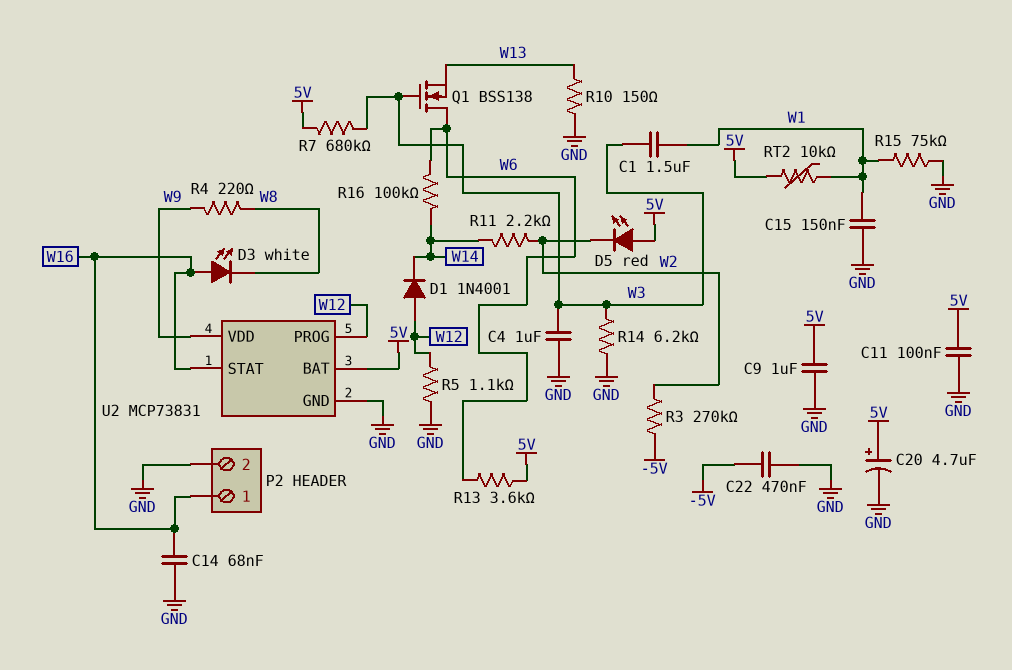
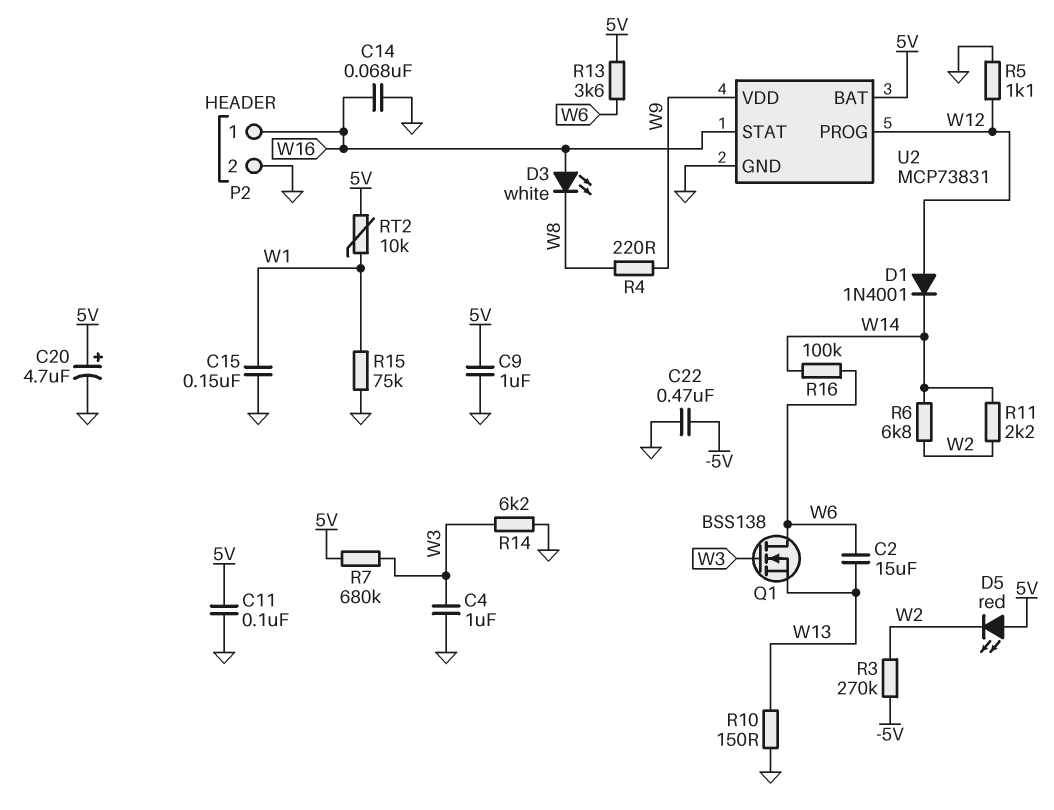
C1: 1.5uF (W1, W3) -> none
C2: none -> 15uF (W6, W13)
R6: none -> 6.8k (W2, W14)

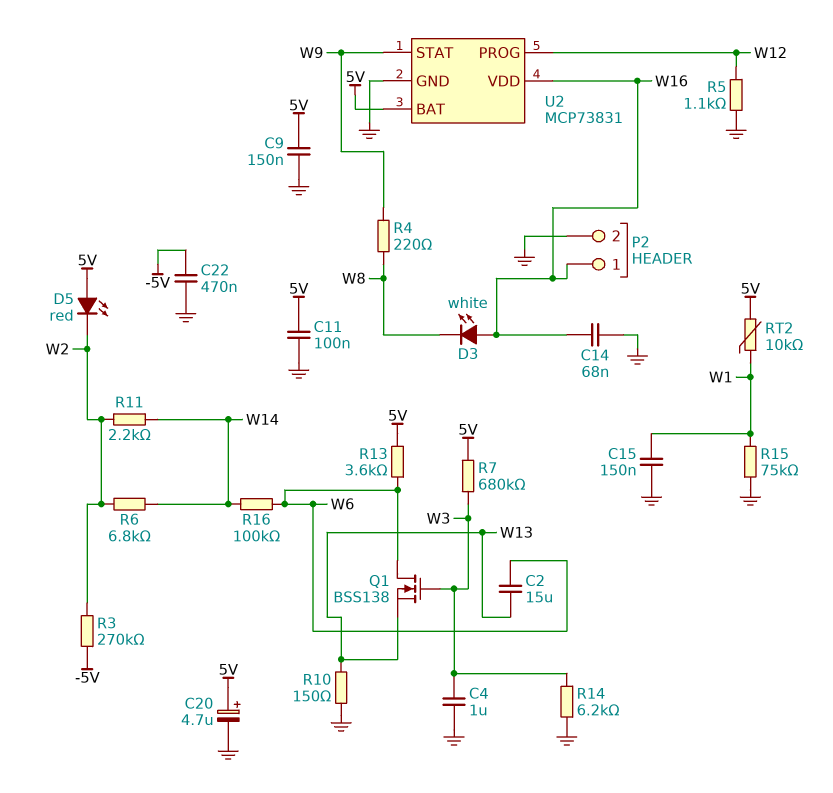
C9: 1uF (5V, GND) -> 150nF (5V, GND)
D1: diode 1N4001 (A W12, K W14) -> none
U2 pin STAT: W16 -> W9
U2 pin VDD: W9 -> W16

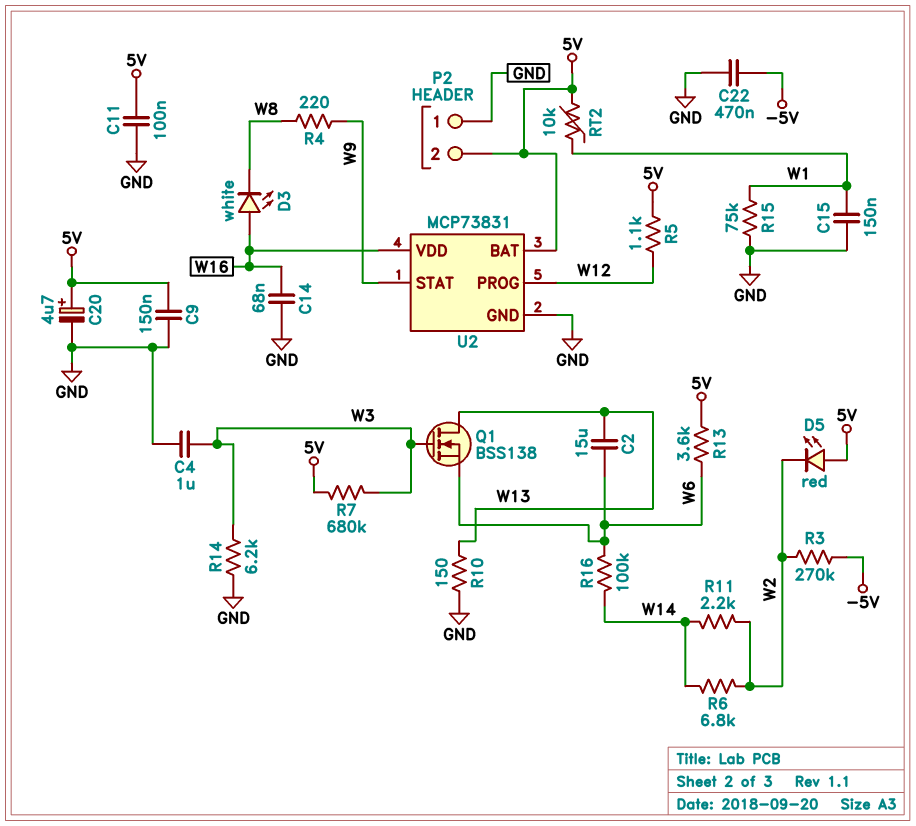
P2 pin 1: W16 -> GND
P2 pin 2: GND -> 5V
Q1: NMOS BSS138 (G W3, D W6, S W13) -> NMOS BSS138 (G W3, D W13, S W6)
R5: 1.1k (GND, W12) -> 1.1k (5V, W12)

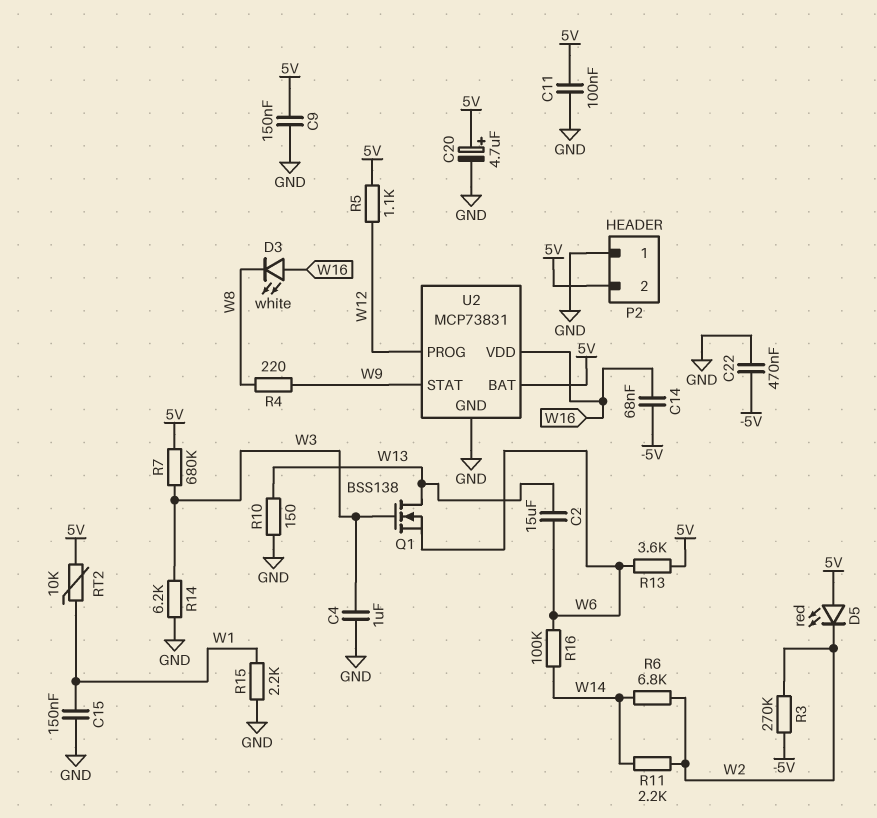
C14: 68nF (GND, W16) -> 68nF (-5V, W16)
R15: 75k (GND, W1) -> 2.2k (GND, W1)

